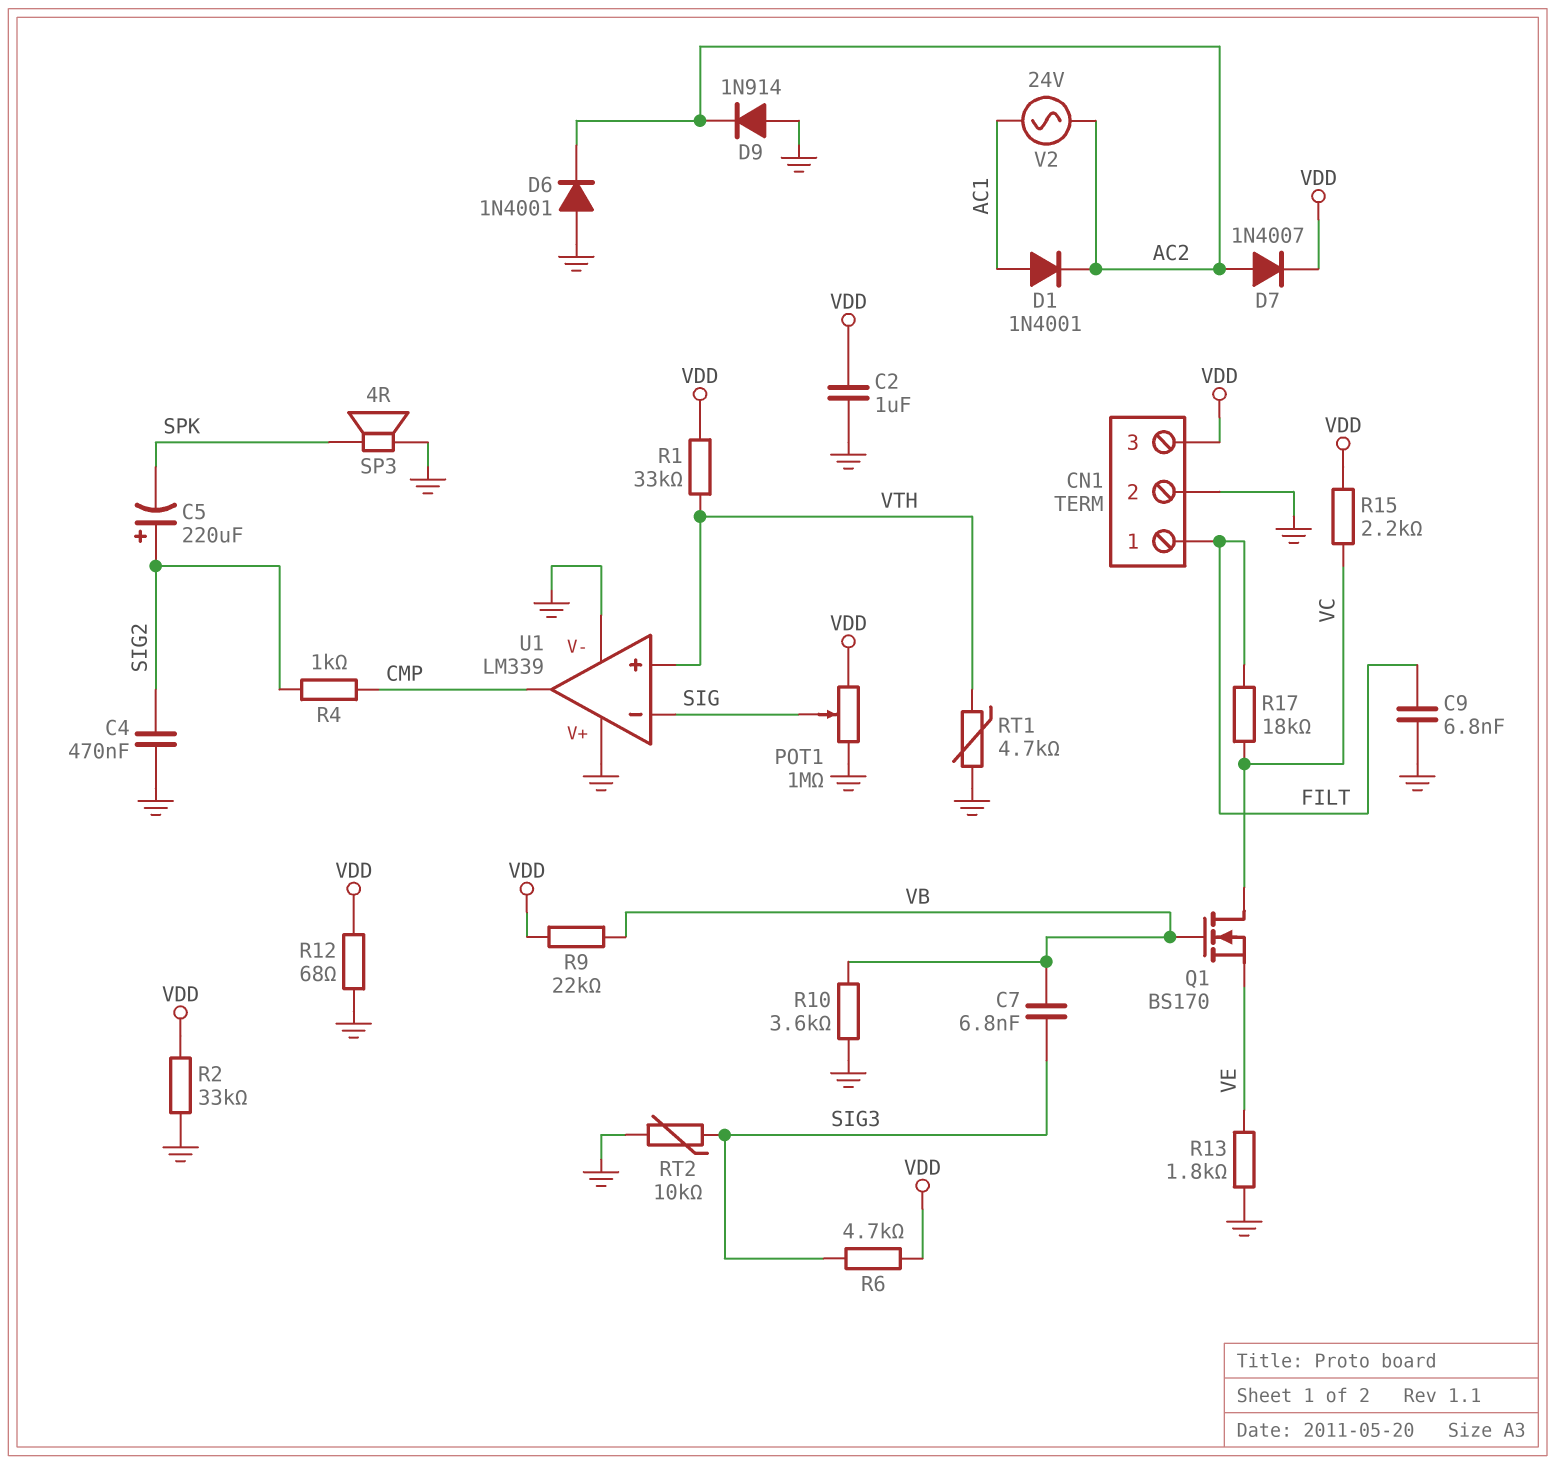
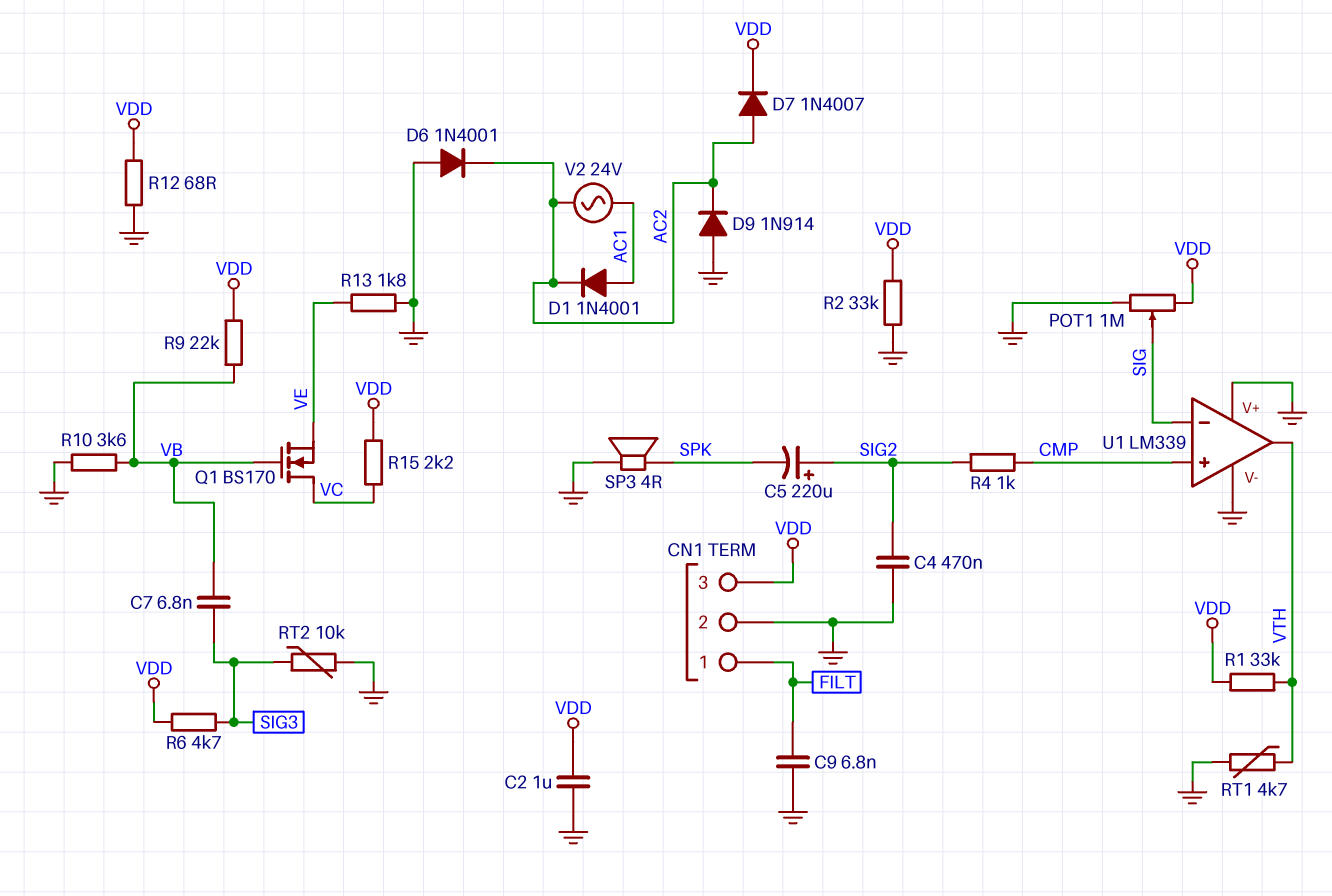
R17: 18k (FILT, VC) -> none
U1 pin in+: VTH -> CMP
U1 pin out: CMP -> VTH

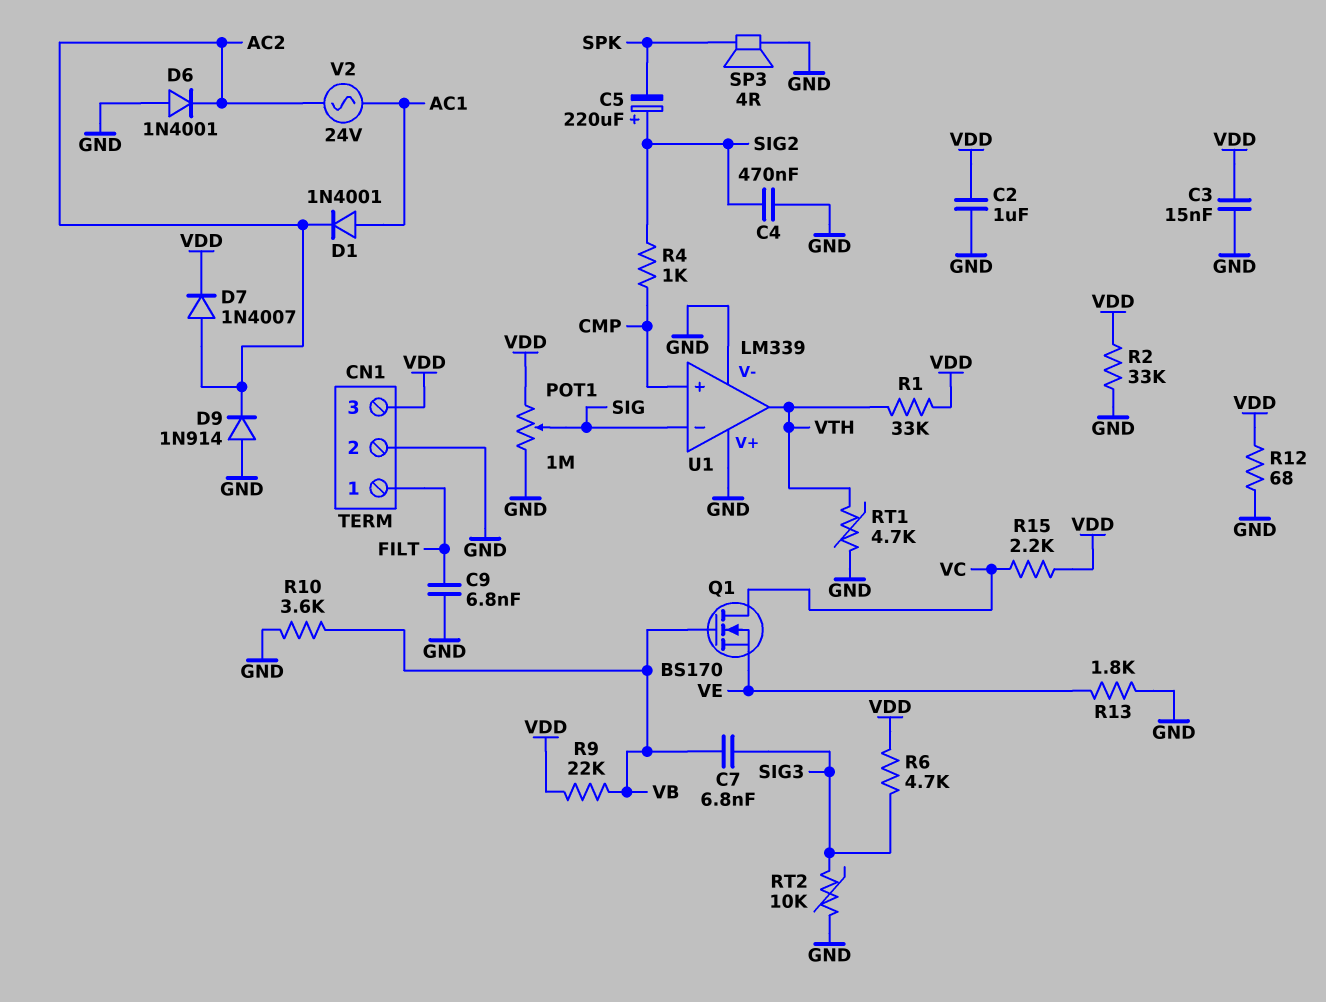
C3: none -> 15nF (GND, VDD)

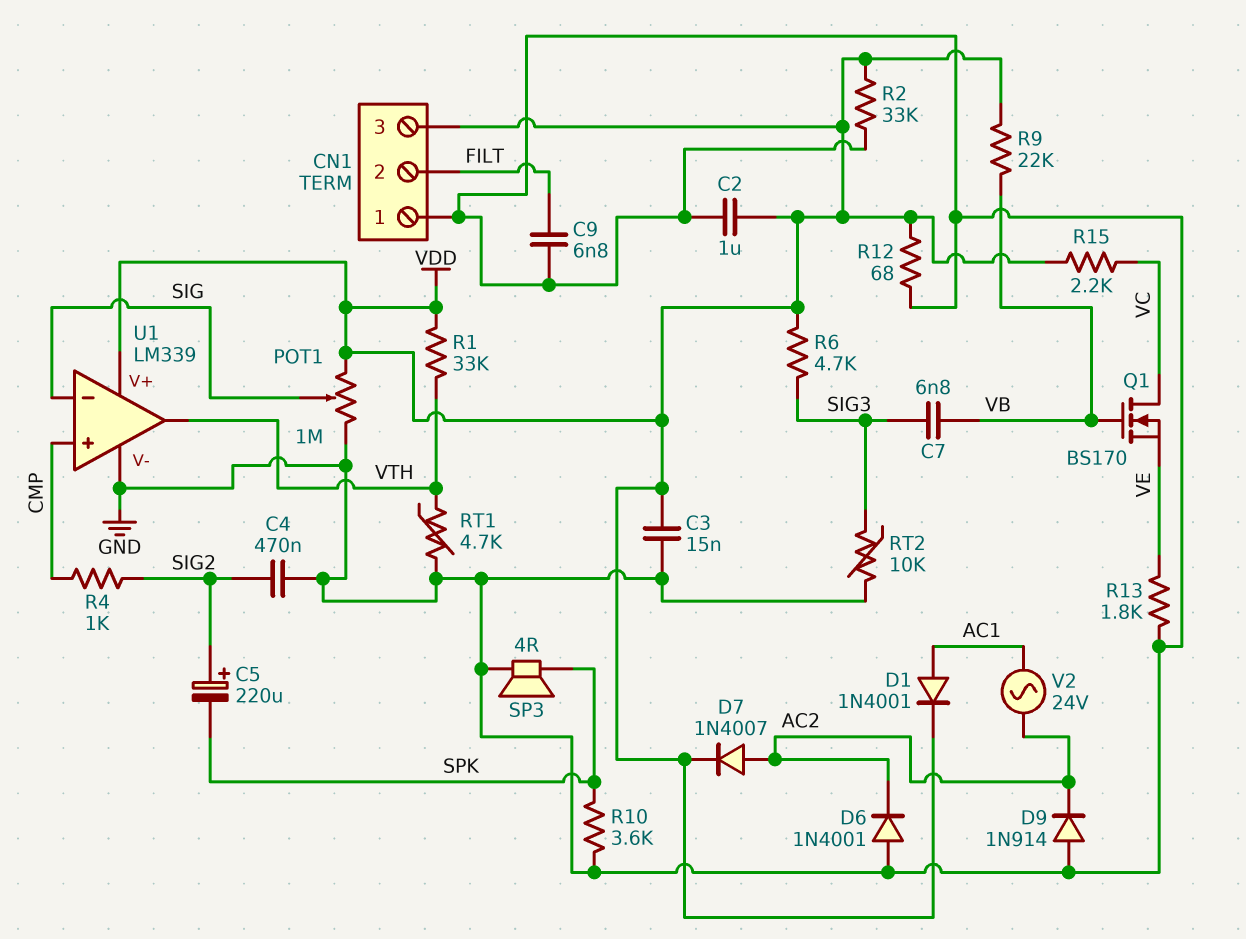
CN1 pin 1: FILT -> GND
CN1 pin 2: GND -> FILT
D1: diode 1N4001 (A AC1, K AC2) -> diode 1N4001 (A AC1, K VDD)
R10: 3.6k (GND, VB) -> 3.6k (GND, SPK)
U1 pin V+: GND -> VDD

